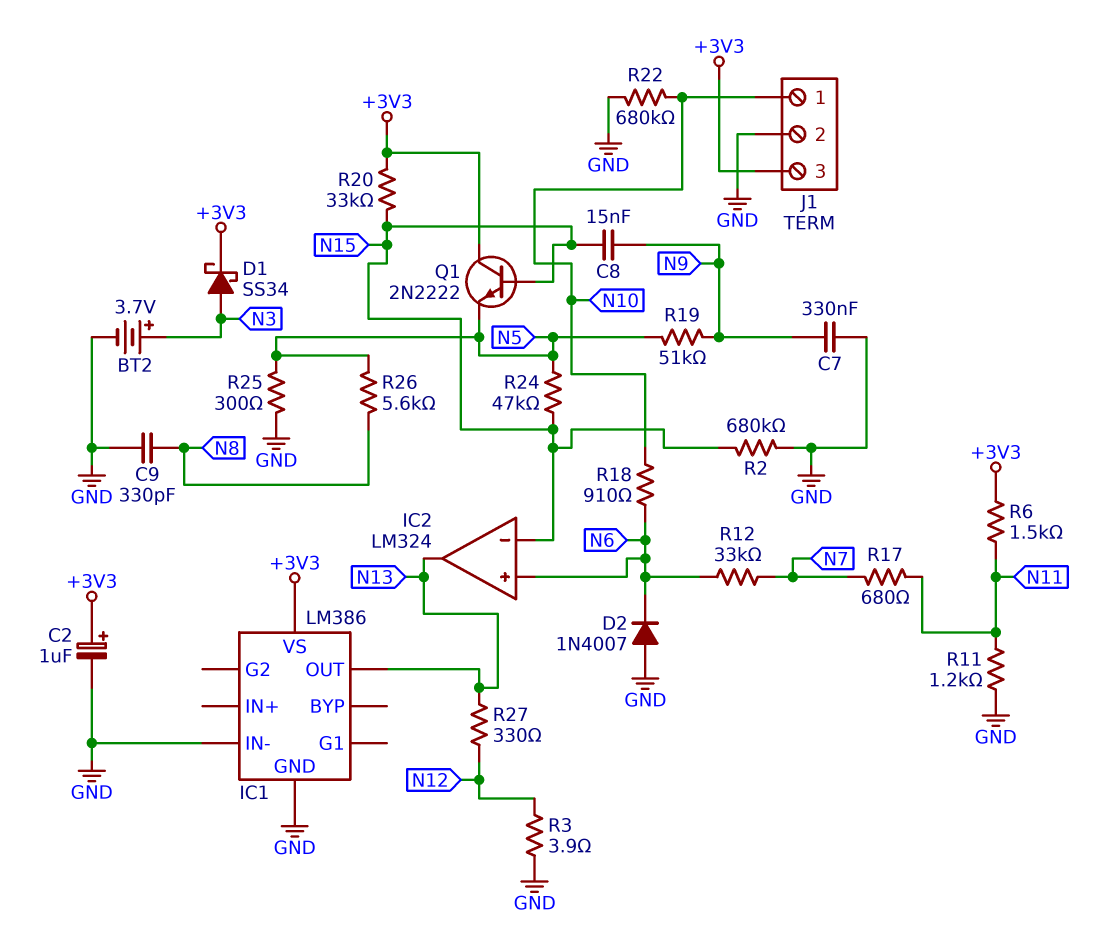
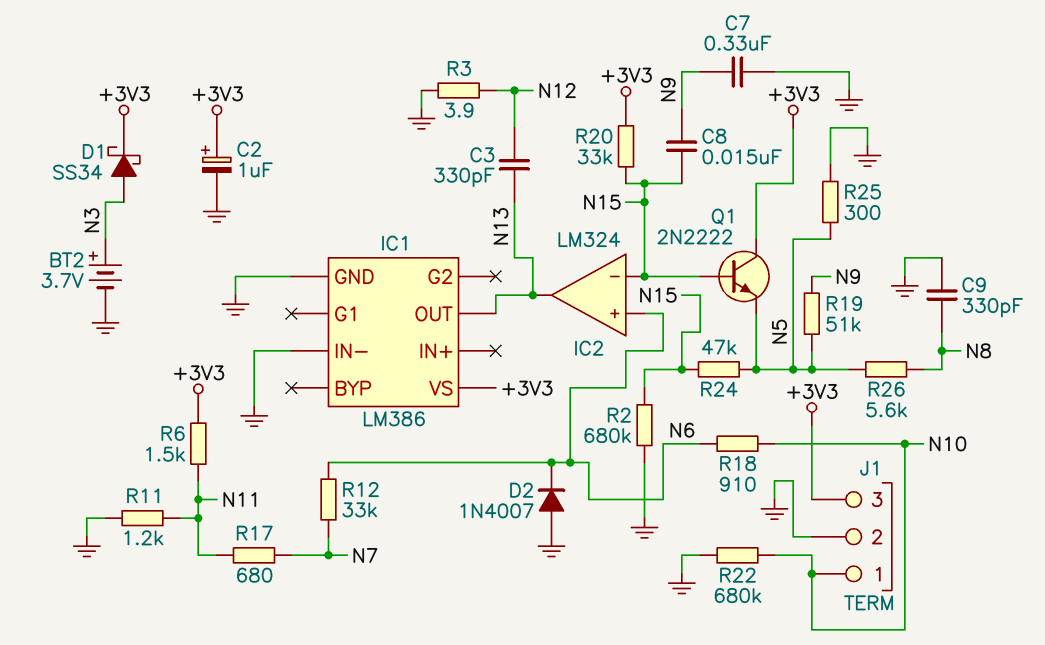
C3: none -> 330pF (N12, N13)
R27: 330 (N12, N13) -> none

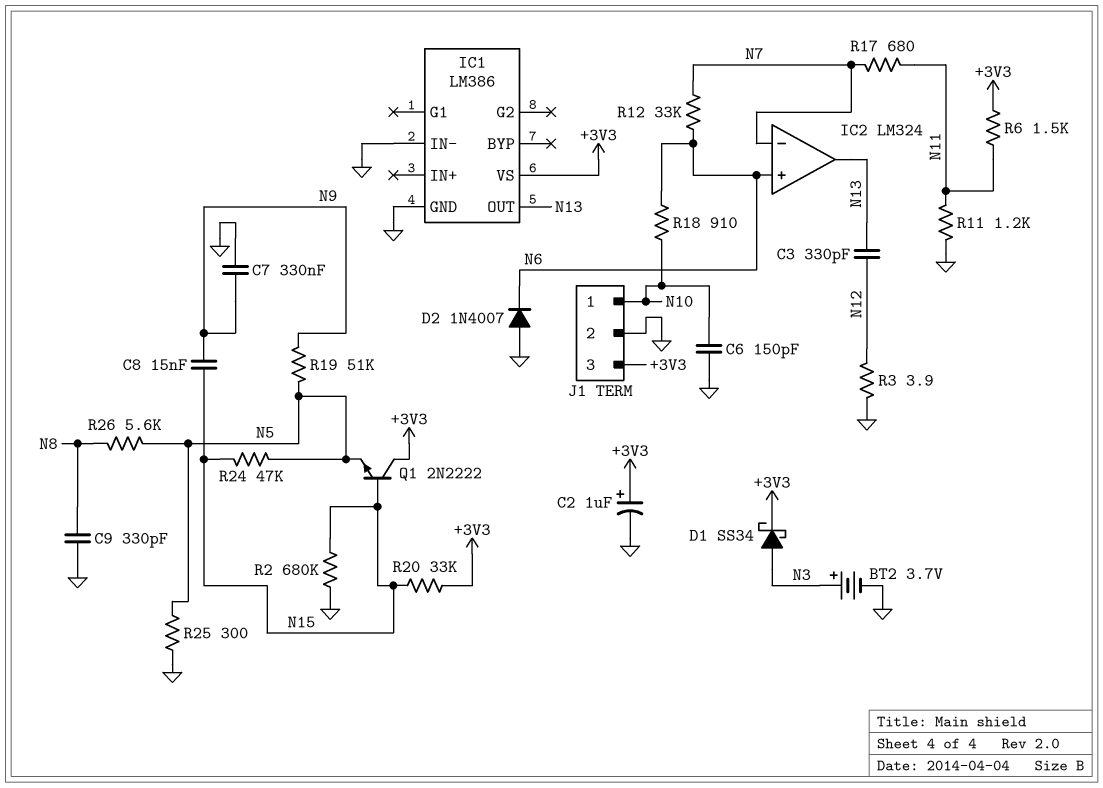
C6: none -> 150pF (GND, N10)
IC2 pin in-: N15 -> N7
R22: 680k (GND, N10) -> none

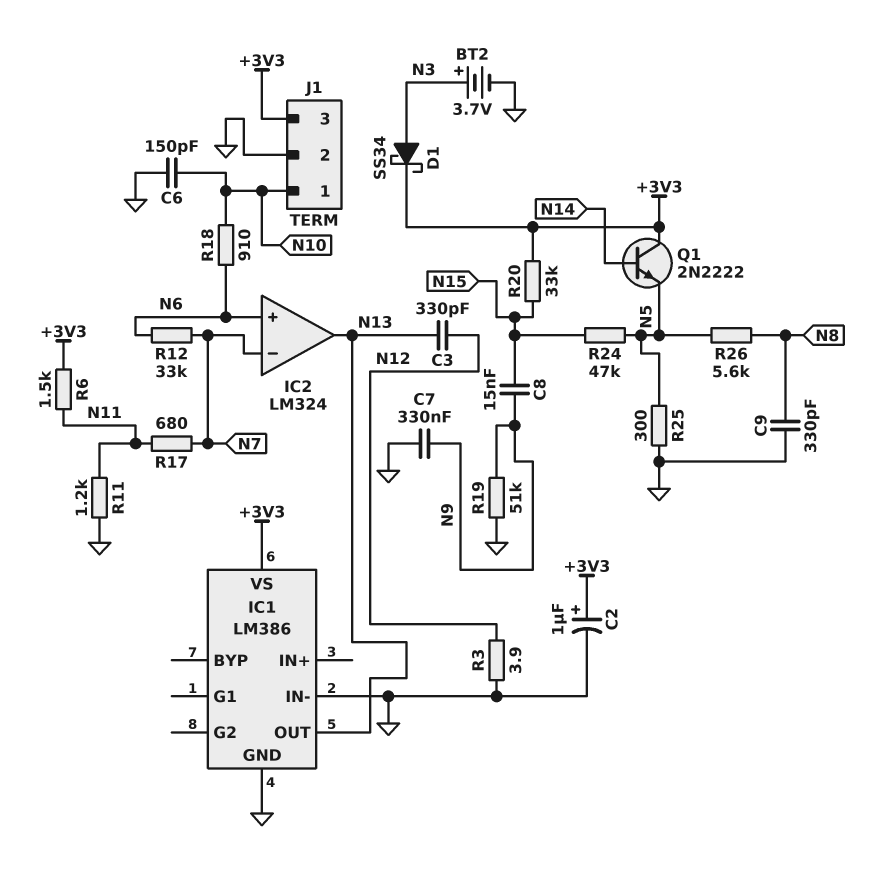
D2: diode 1N4007 (A GND, K N6) -> none
Q1: NPN 2N2222 (B N15, C +3V3, E N5) -> NPN 2N2222 (B N14, C +3V3, E N5)
R2: 680k (GND, N15) -> none
R19: 51k (N5, N9) -> 51k (GND, N9)

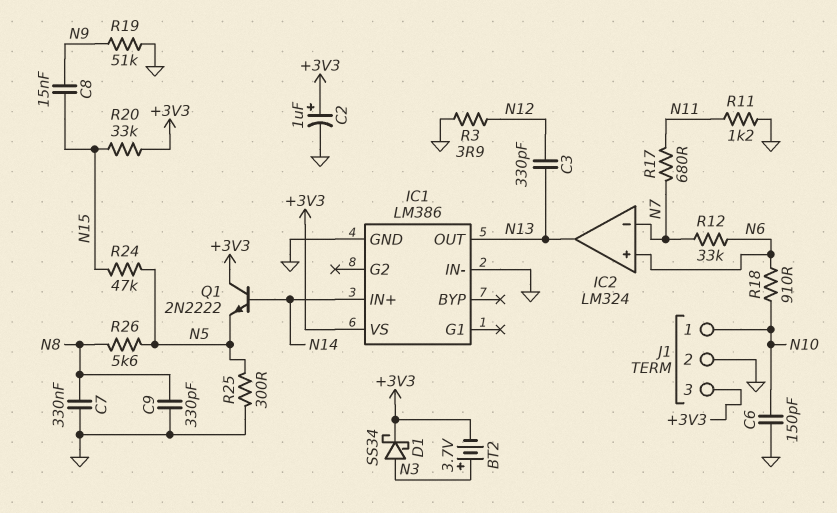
BT2: 3.7V (plus N3, minus GND) -> 3.7V (plus N3, minus +3V3)
C7: 330nF (GND, N9) -> 330nF (GND, N8)
IC1 pin IN+: none -> N14
R6: 1.5k (+3V3, N11) -> none

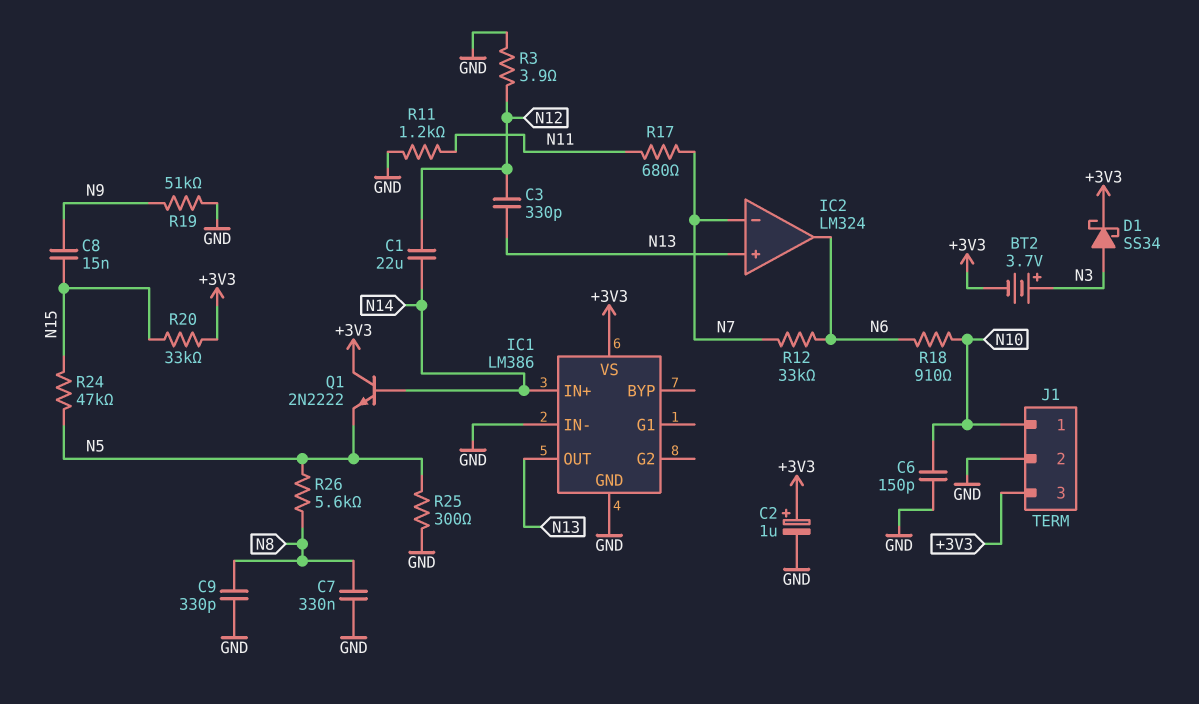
C1: none -> 22uF (N12, N14)
IC2 pin in+: N6 -> N13
IC2 pin out: N13 -> N6

